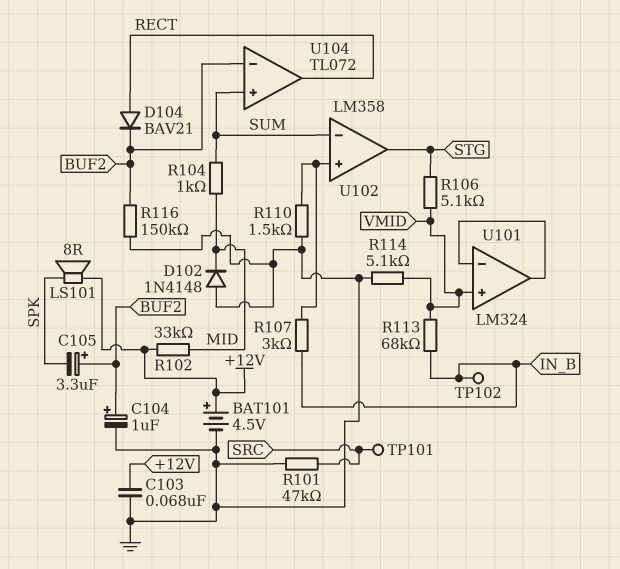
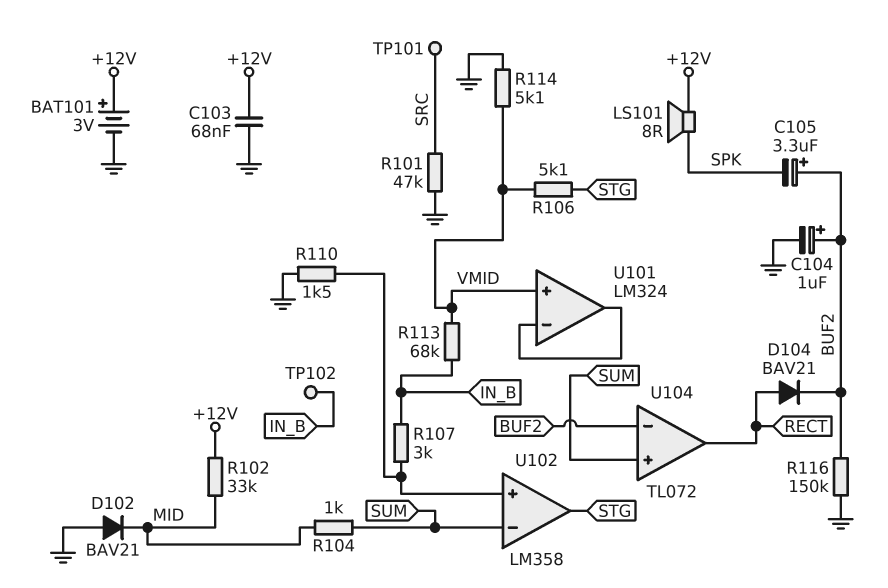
BAT101: 4.5V (plus +12V, minus GND) -> 3V (plus +12V, minus GND)
D102: diode 1N4148 (A GND, K MID) -> diode BAV21 (A GND, K MID)

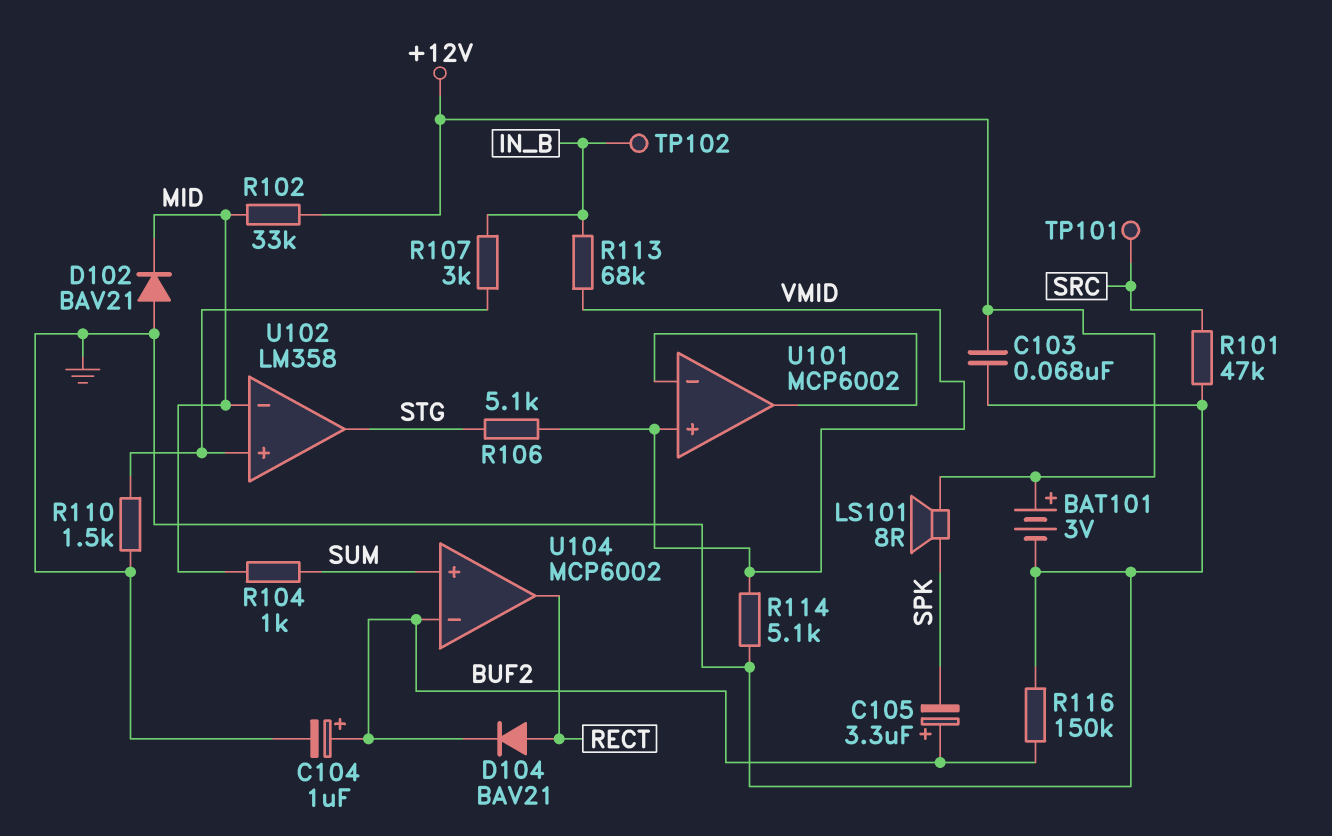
U101: LM324 -> MCP6002
U102 pin in-: SUM -> MID
U104: TL072 -> MCP6002

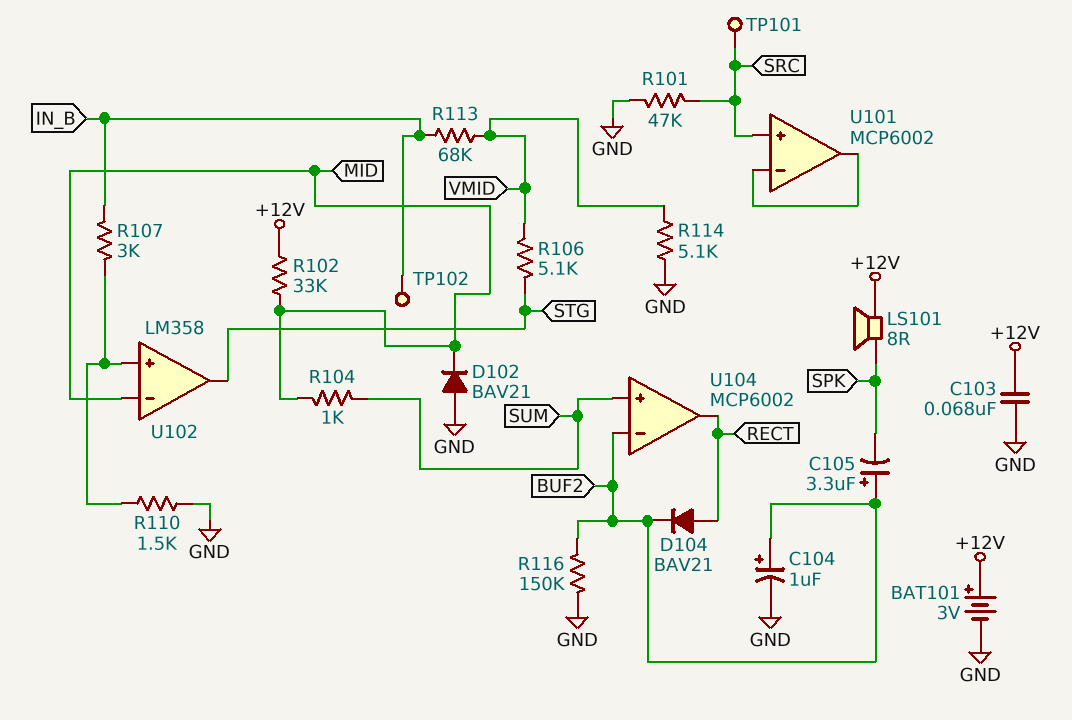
U101 pin in+: VMID -> SRC

